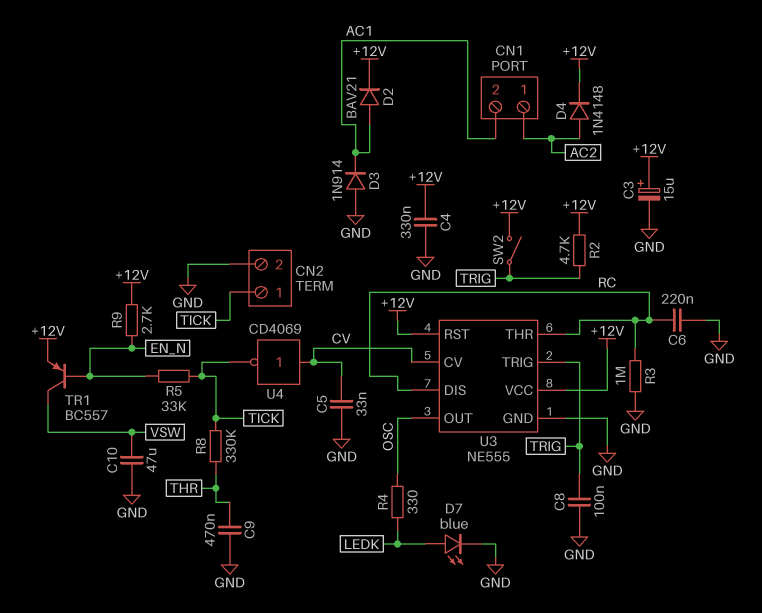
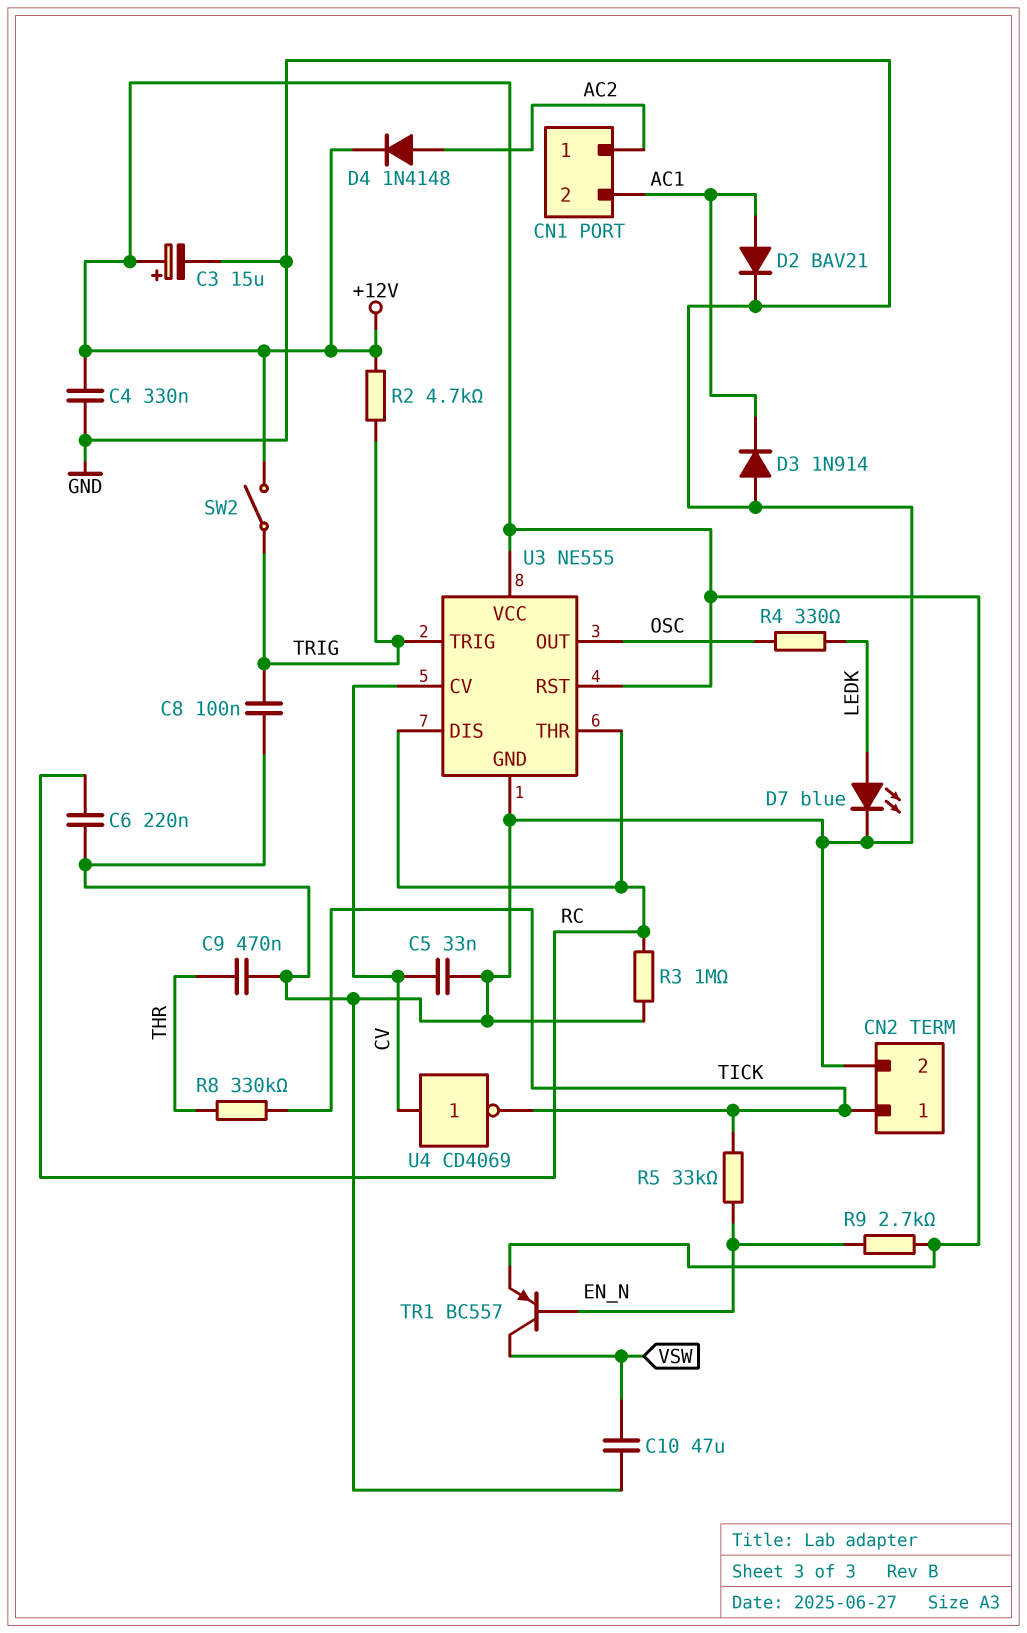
D2: diode BAV21 (A AC1, K +12V) -> diode BAV21 (A AC1, K GND)

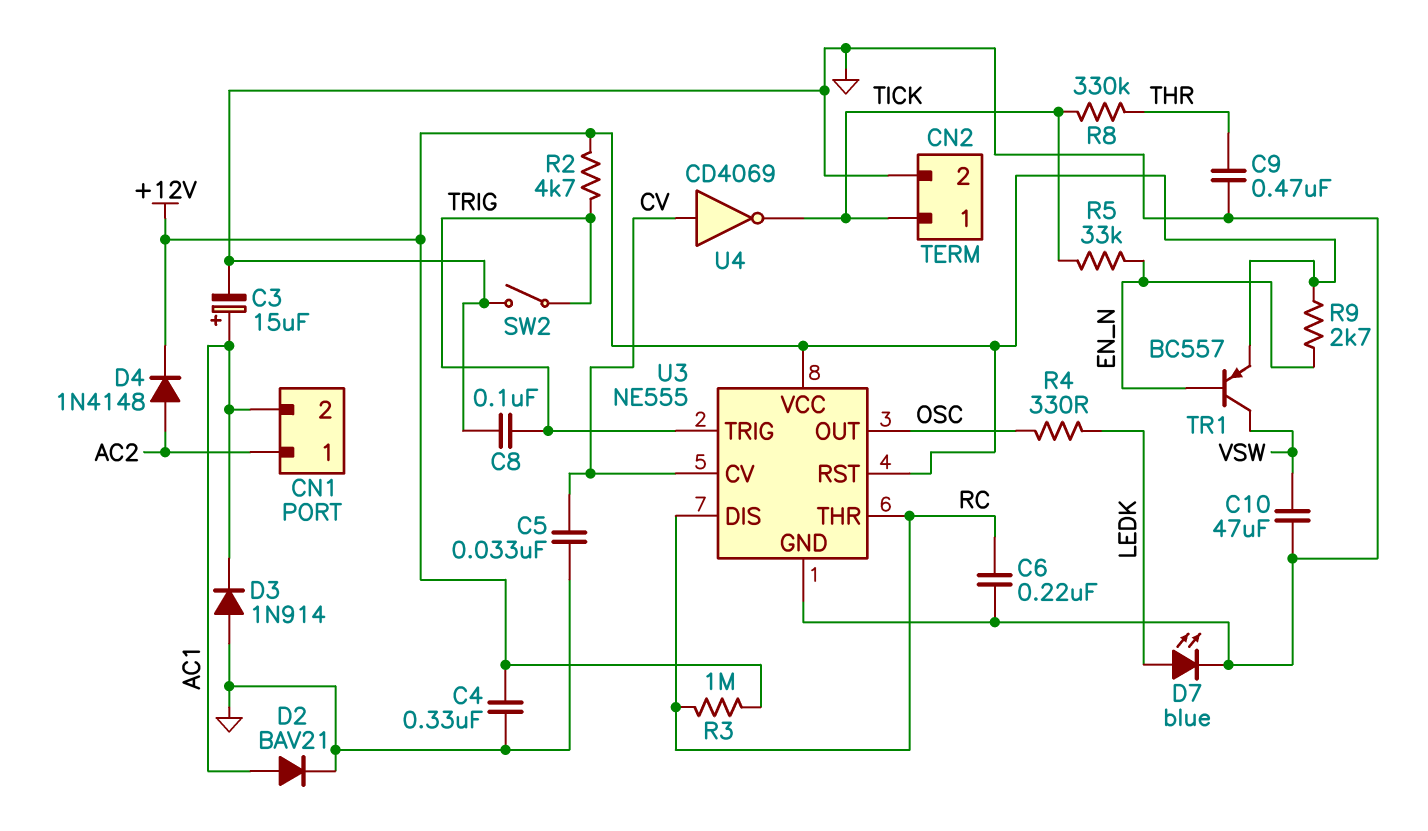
C3: 15uF (plus +12V, minus GND) -> 15uF (plus AC1, minus GND)
R3: 1M (GND, RC) -> 1M (+12V, RC)
SW2: switch (+12V, TRIG) -> switch (GND, TRIG)

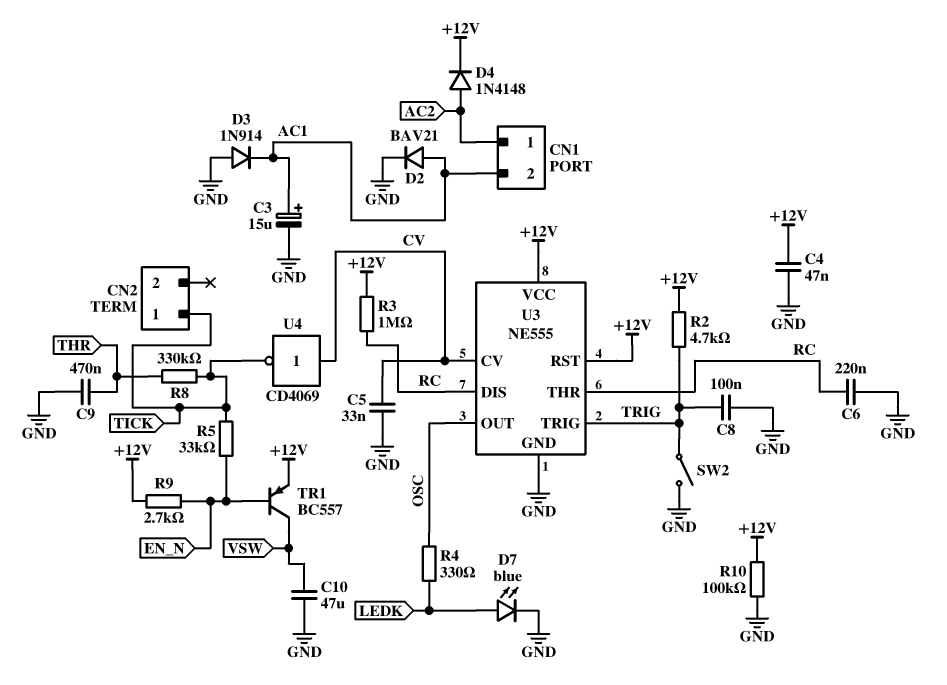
C4: 330nF (+12V, GND) -> 47nF (+12V, GND)
CN2 pin 2: GND -> none
R10: none -> 100k (+12V, GND)

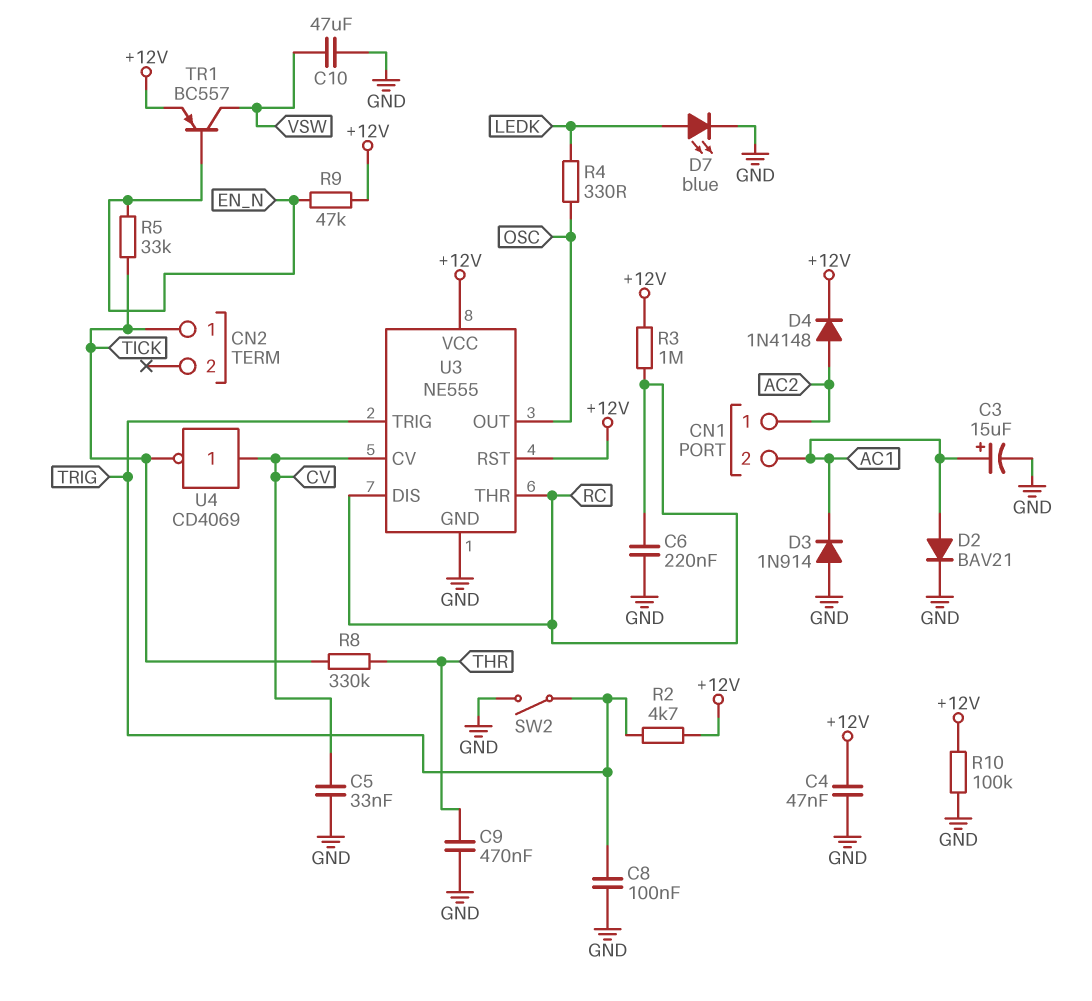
R9: 2.7k (+12V, EN_N) -> 47k (+12V, EN_N)

